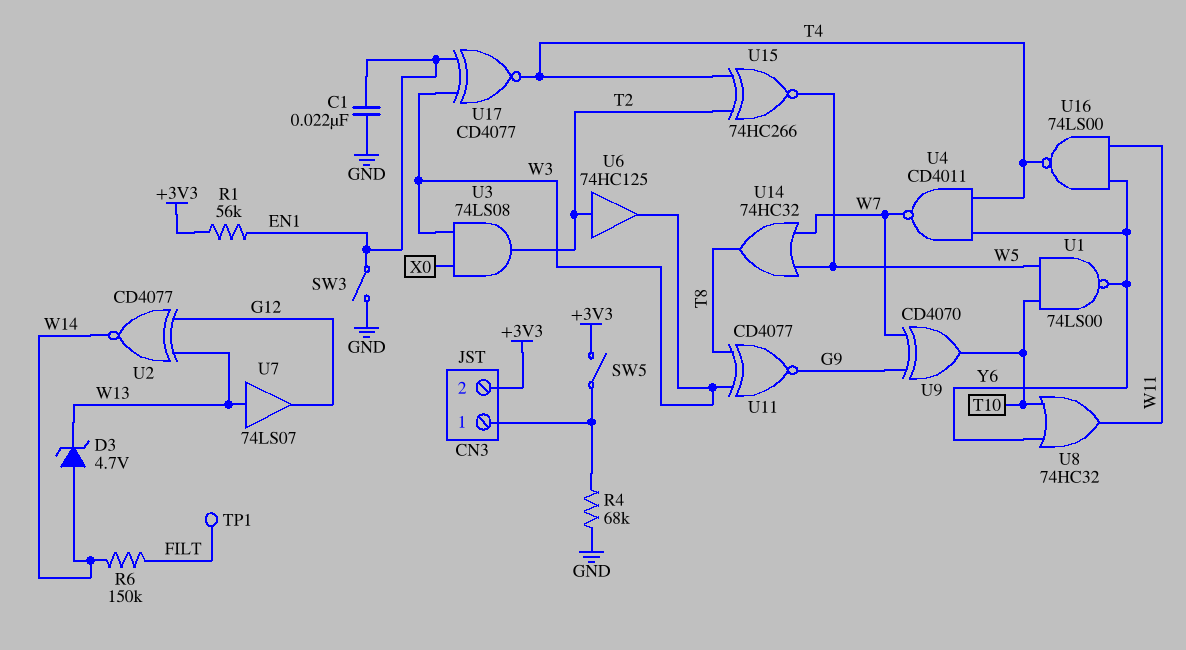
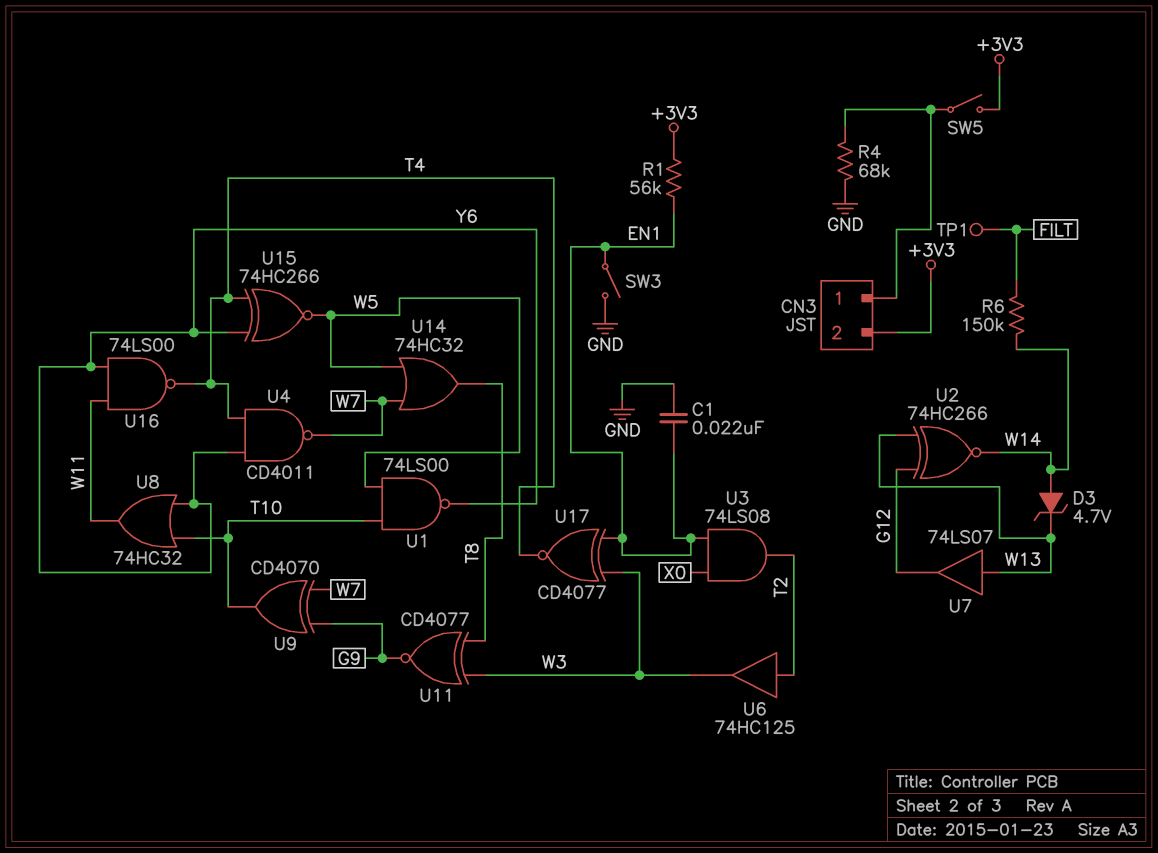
U2: XNOR CD4077 (in G12, in W13, out W14) -> XNOR 74HC266 (in G12, in W13, out W14)
U3: AND 74LS08 (in W3, in X0, out T2) -> AND 74LS08 (in EN1, in X0, out T2)
U15: XNOR 74HC266 (in T2, in T4, out W5) -> XNOR 74HC266 (in T4, in Y6, out W5)

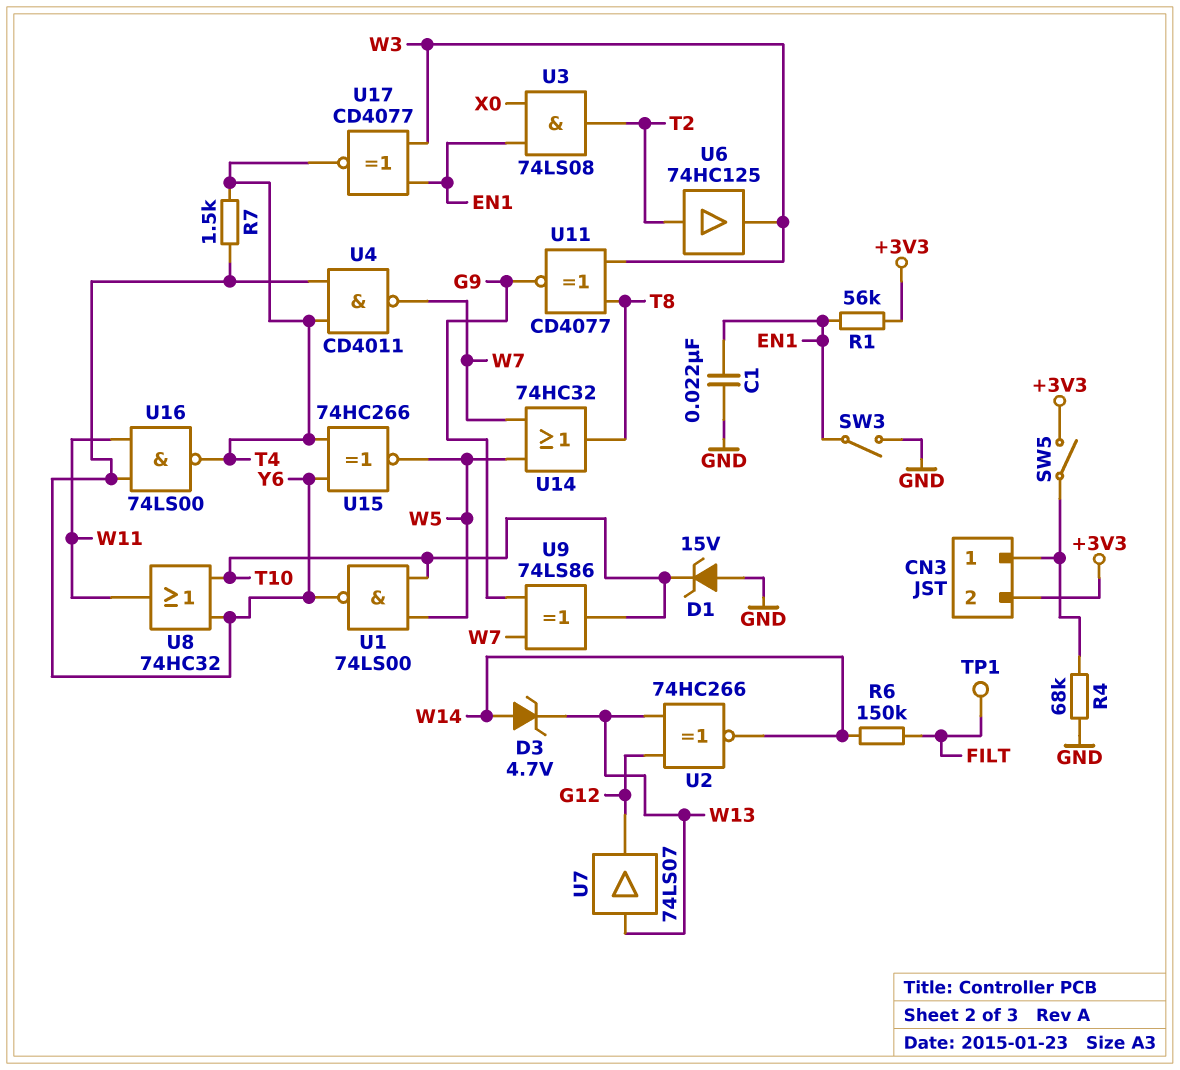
D1: none -> zener 15V (A GND, K T10)
R7: none -> 1.5k (T4, Y6)
U9: XOR CD4070 (in G9, in W7, out T10) -> XOR 74LS86 (in G9, in W7, out T10)

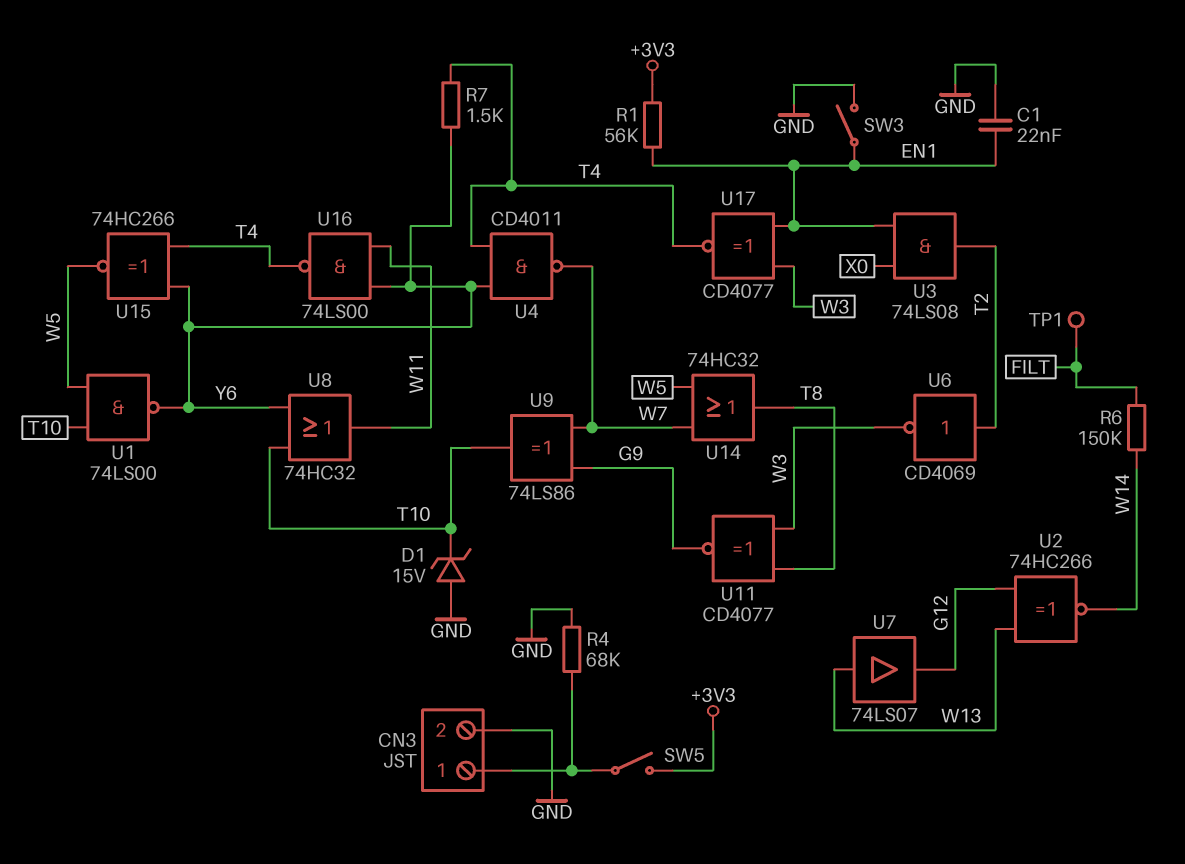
CN3 pin 2: +3V3 -> GND
D3: zener 4.7V (A W14, K W13) -> none
U6: buffer 74HC125 (in T2, out W3) -> NOT CD4069 (in T2, out W3)

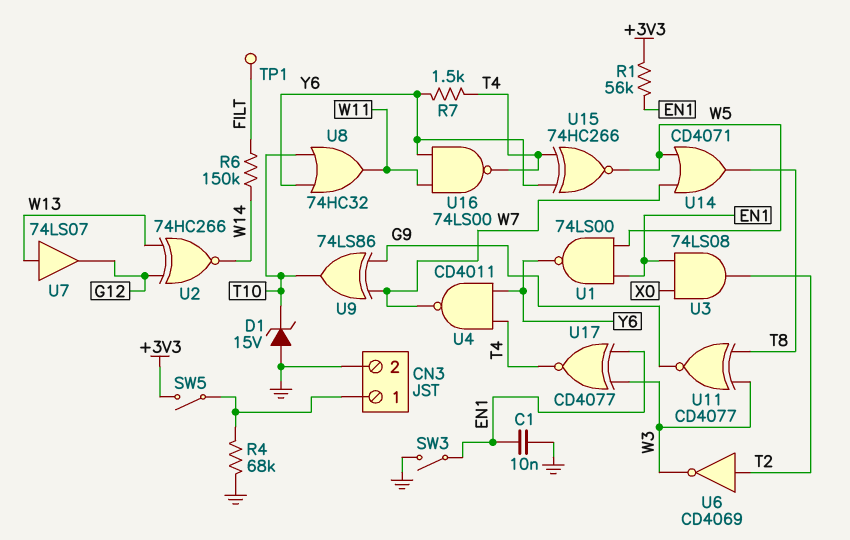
C1: 22nF (EN1, GND) -> 10nF (EN1, GND)
U1: NAND 74LS00 (in T10, in W5, out Y6) -> NAND 74LS00 (in EN1, in W5, out Y6)
U14: OR 74HC32 (in W5, in W7, out T8) -> OR CD4071 (in W5, in W7, out T8)

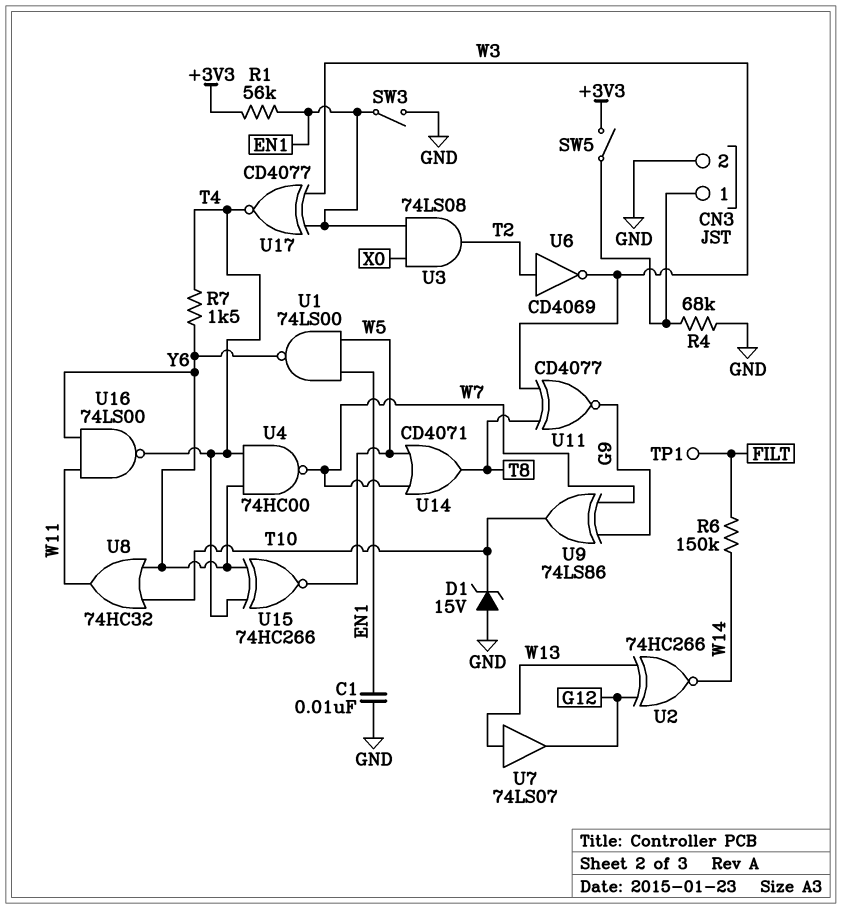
U4: NAND CD4011 (in T4, in Y6, out W7) -> NAND 74HC00 (in T4, in Y6, out W7)

